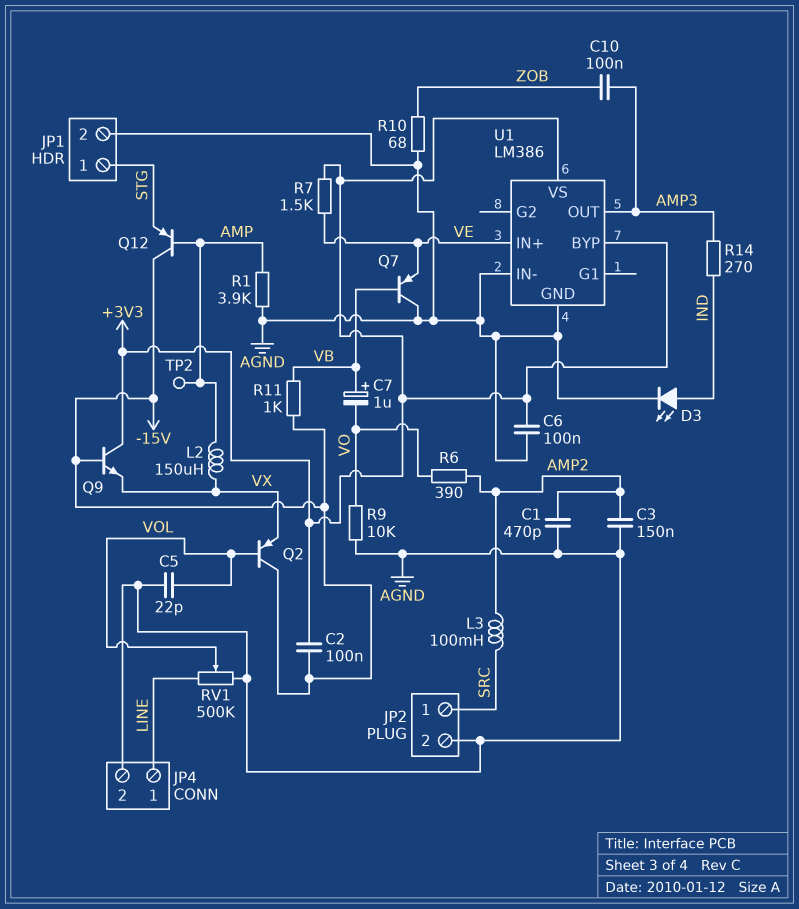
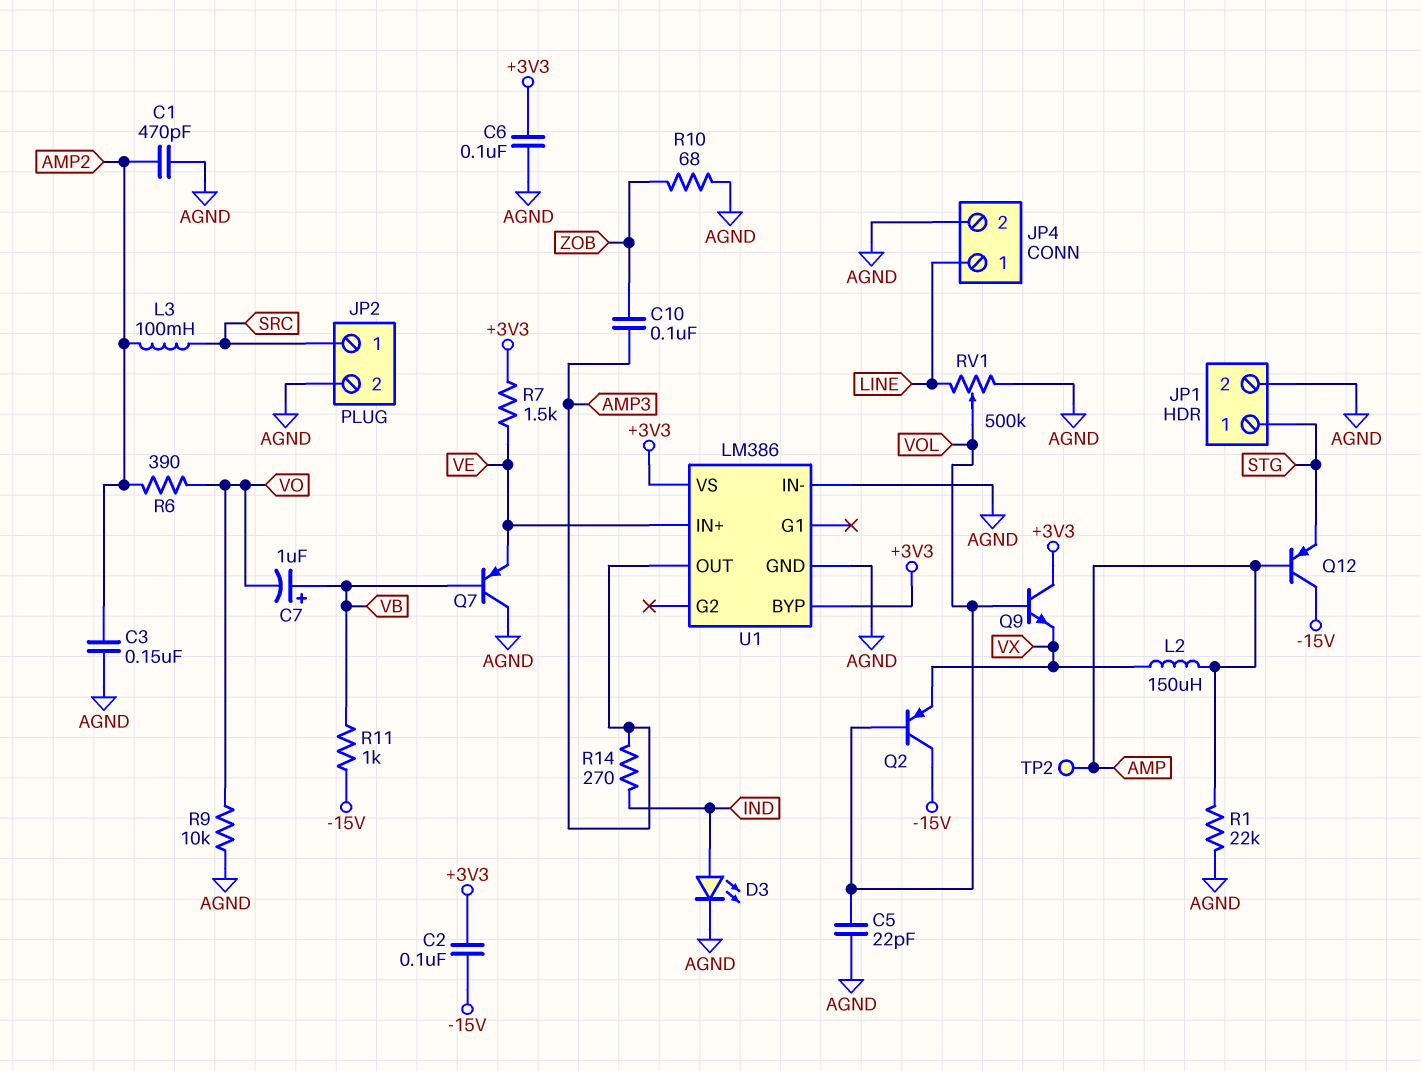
Q9: NPN (B -15V, C +3V3, E VX) -> NPN (B VOL, C +3V3, E VX)
R1: 3.9k (AGND, AMP) -> 22k (AGND, AMP)

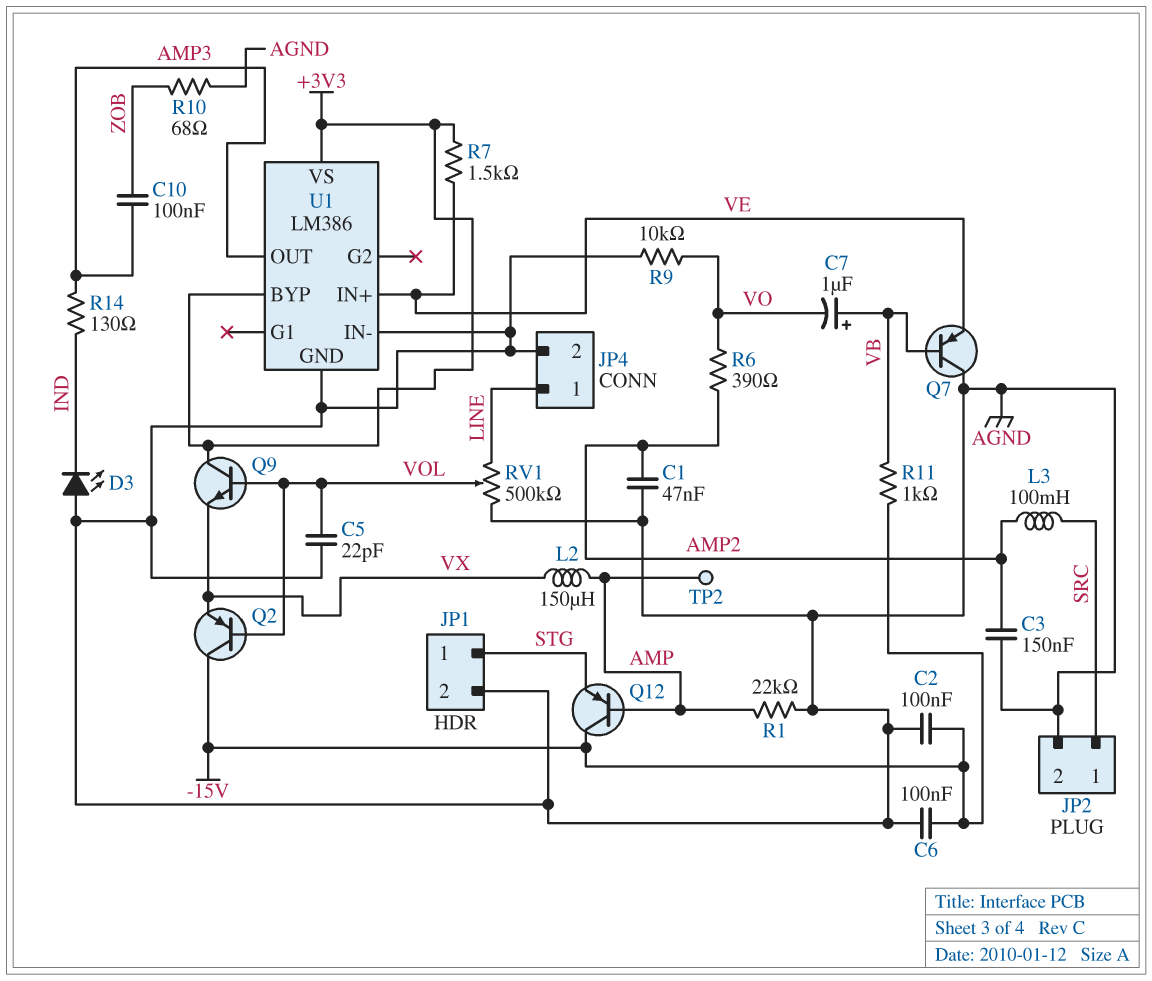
C1: 470pF (AGND, AMP2) -> 47nF (AGND, AMP2)
C2: 100nF (+3V3, -15V) -> 100nF (-15V, AGND)
C6: 100nF (+3V3, AGND) -> 100nF (-15V, AGND)
D3: LED (A IND, K AGND) -> LED (A AGND, K IND)
R14: 270 (AMP3, IND) -> 130 (AMP3, IND)

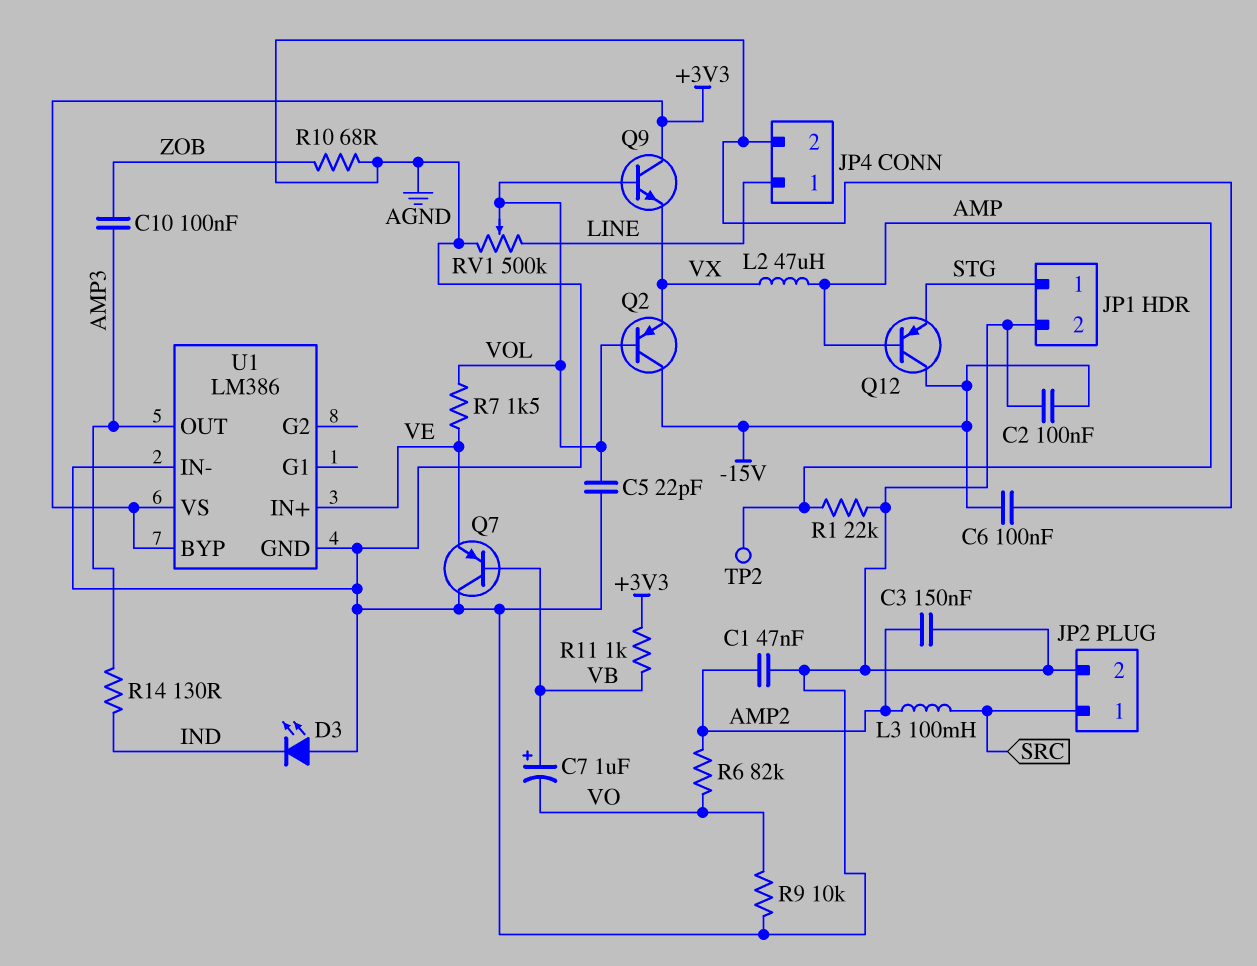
L2: 150uH (AMP, VX) -> 47uH (AMP, VX)
R6: 390 (AMP2, VO) -> 82k (AMP2, VO)
R7: 1.5k (+3V3, VE) -> 1.5k (VE, VOL)
R11: 1k (-15V, VB) -> 1k (+3V3, VB)

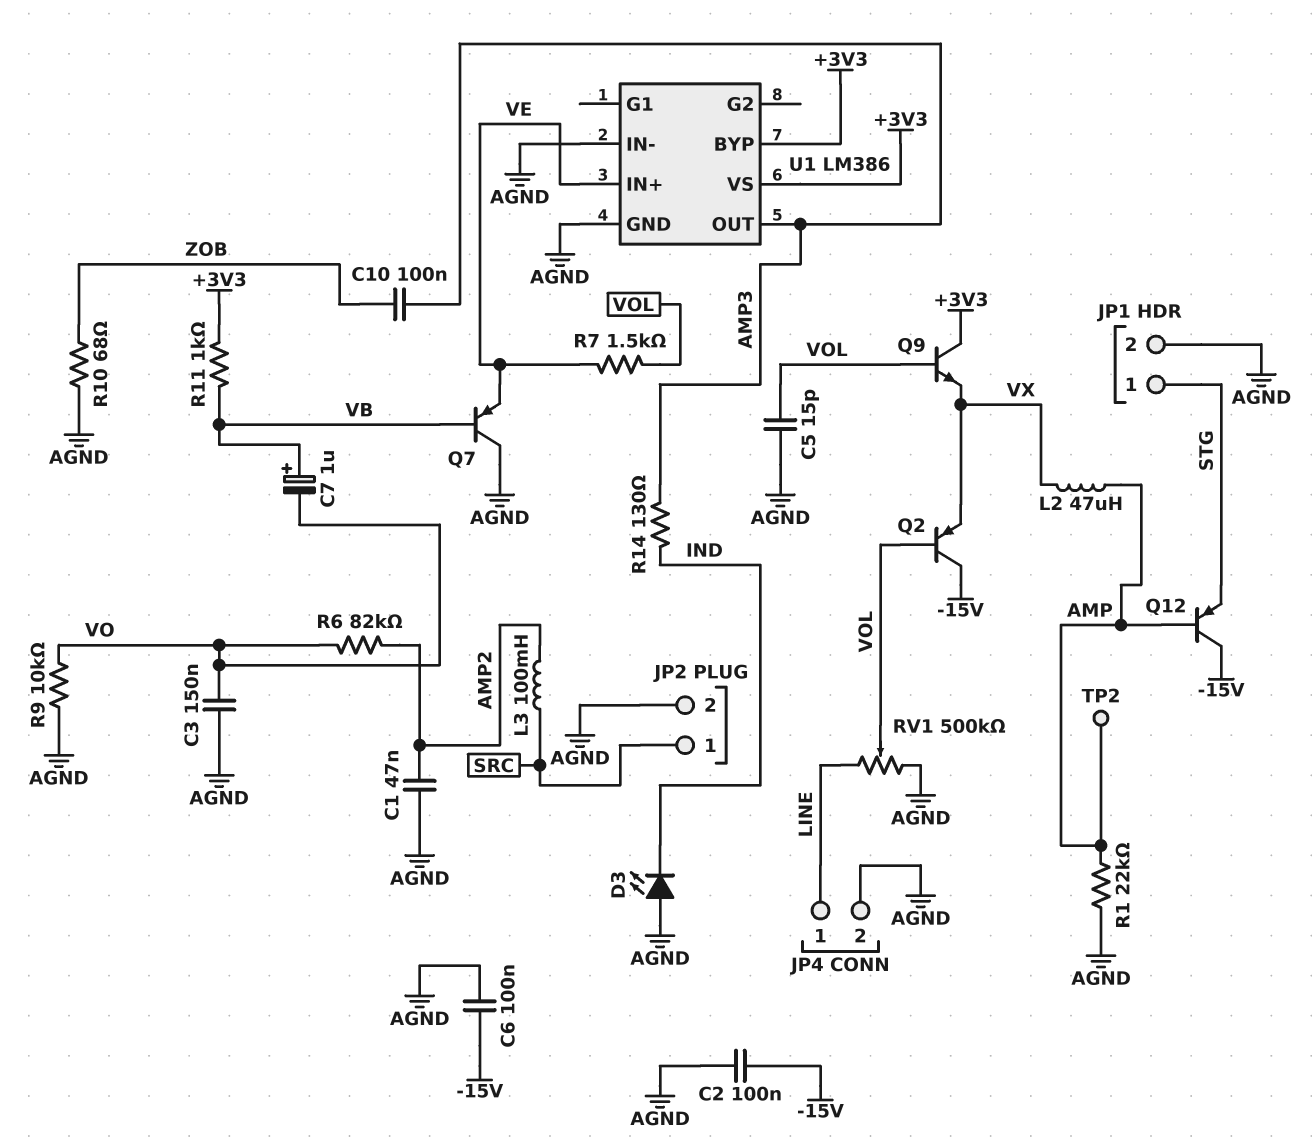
C3: 150nF (AGND, AMP2) -> 150nF (AGND, VO)
C5: 22pF (AGND, VOL) -> 15pF (AGND, VOL)

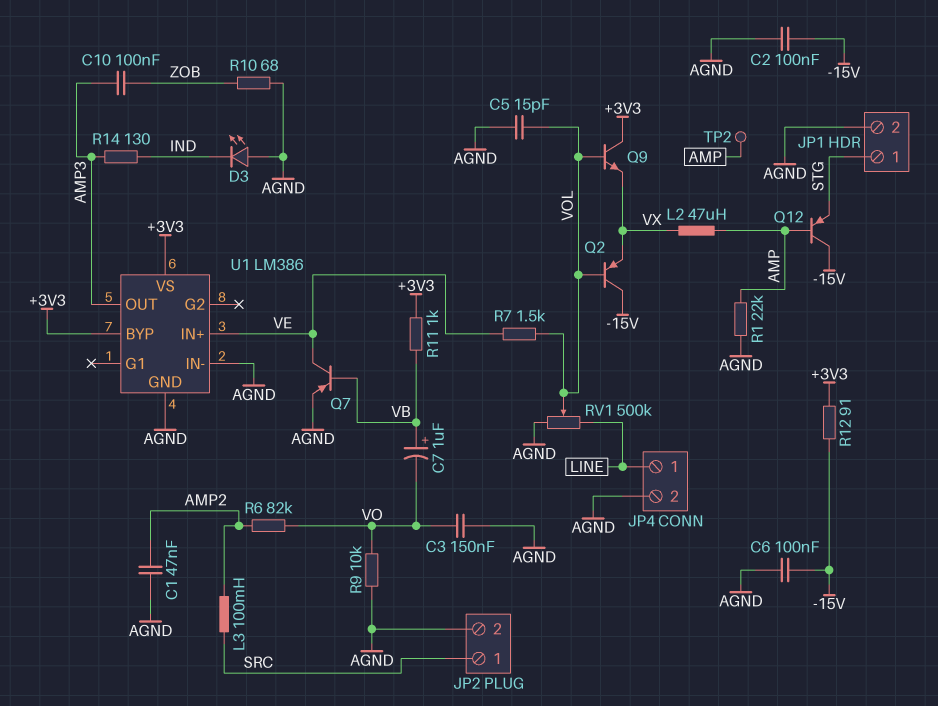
Q7: PNP (B VB, C AGND, E VE) -> PNP (B VB, C VE, E AGND)
R12: none -> 91 (+3V3, -15V)

